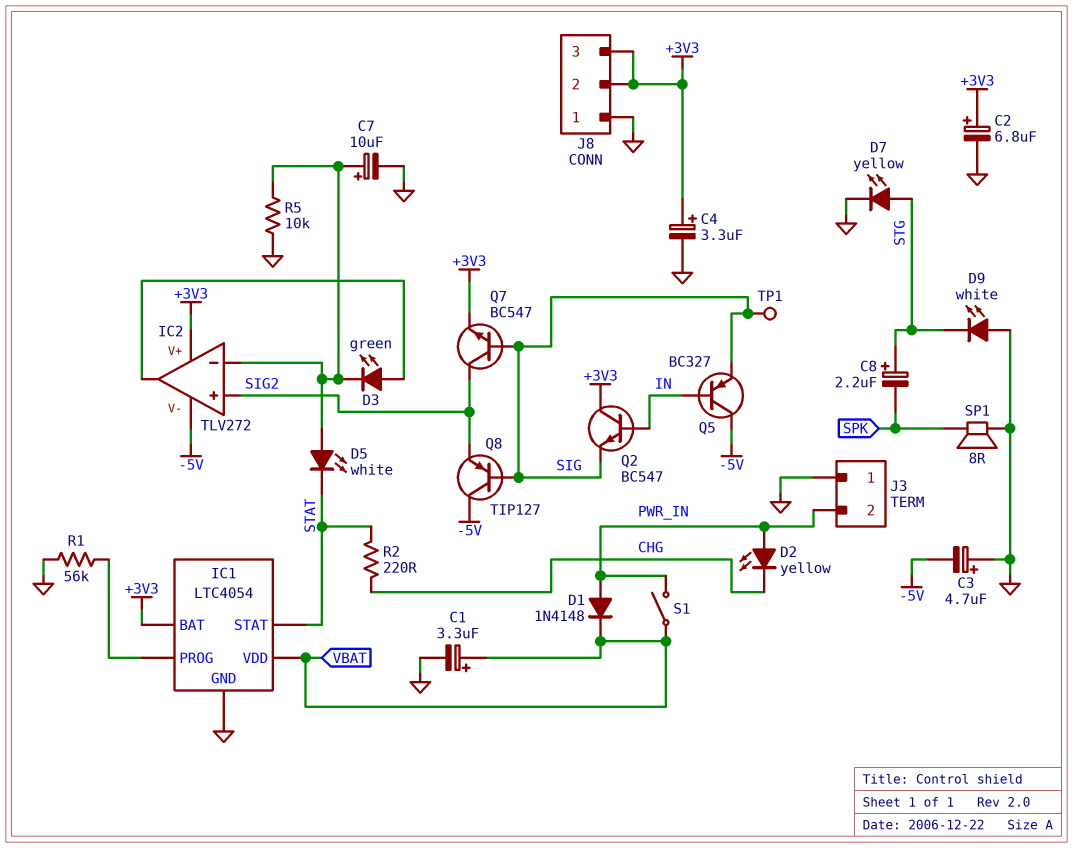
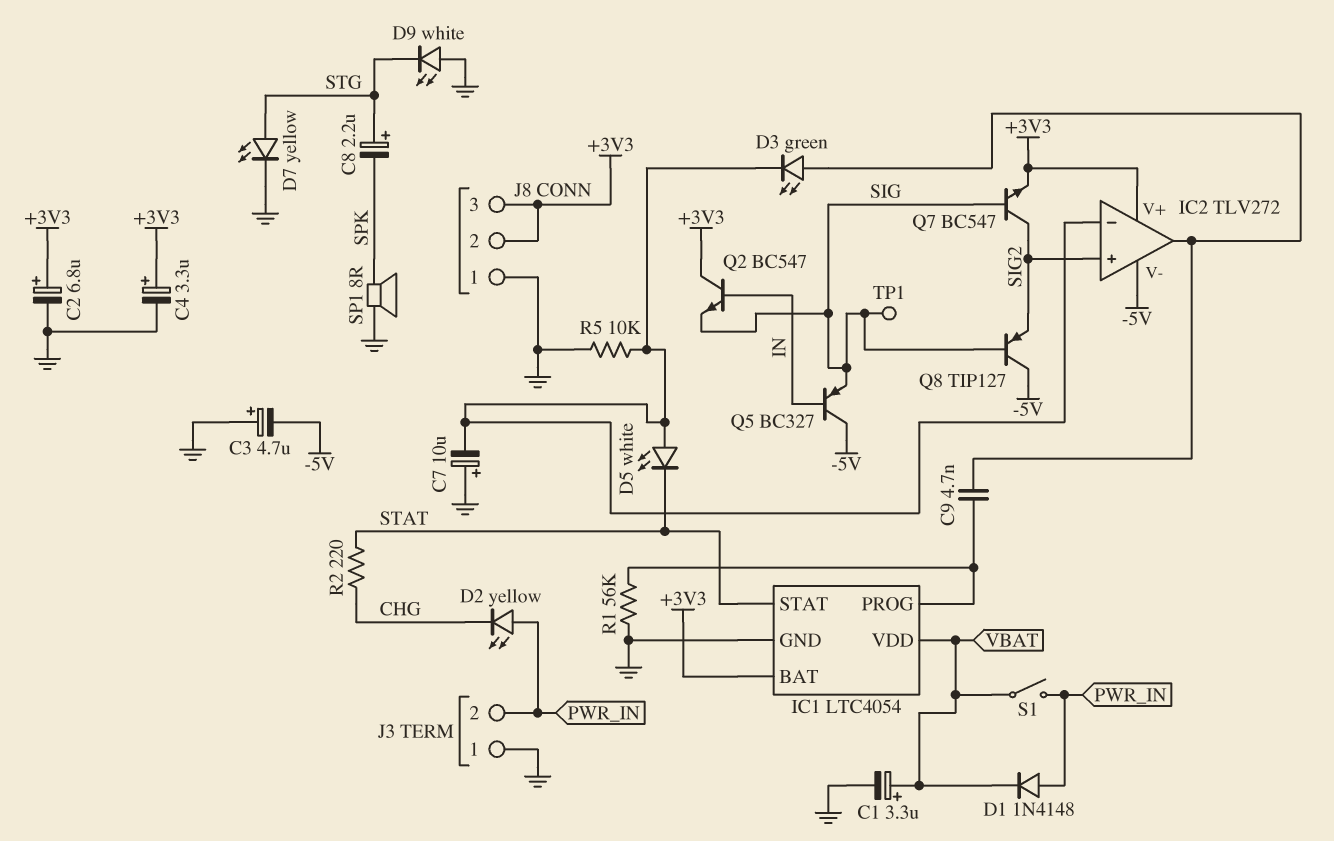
C7: 10uF (plus IC2/in-, minus GND) -> 10uF (plus GND, minus IC2/in-)
C9: none -> 4.7nF (IC1/PROG, IC2/out)

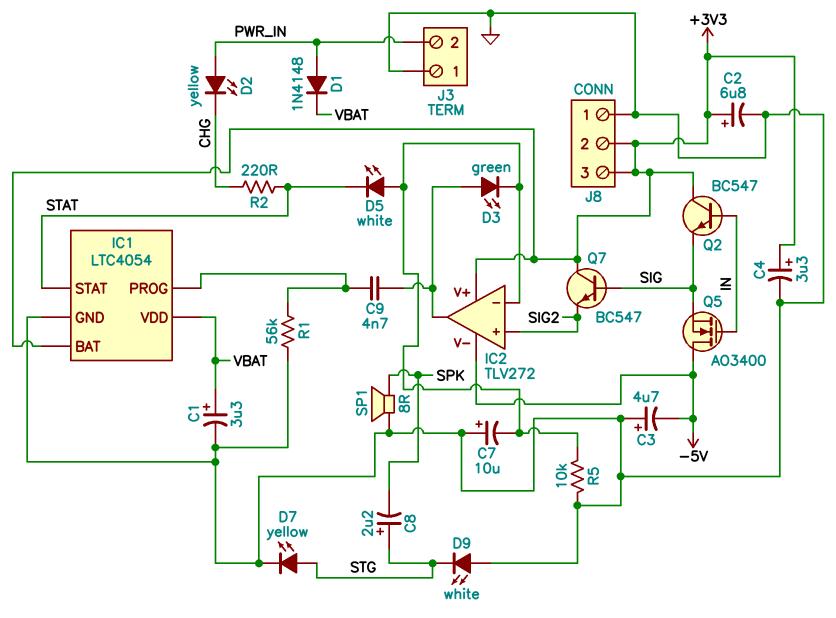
Q5: PNP BC327 (B IN, C -5V, E SIG) -> NMOS AO3400 (G IN, D -5V, S SIG)
Q7: NPN BC547 (B SIG, C SIG2, E +3V3) -> NPN BC547 (B SIG, C +3V3, E SIG2)
Q8: PNP TIP127 (B SIG, C -5V, E SIG2) -> none
S1: switch (PWR_IN, VBAT) -> none
TP1: test point (SIG) -> none

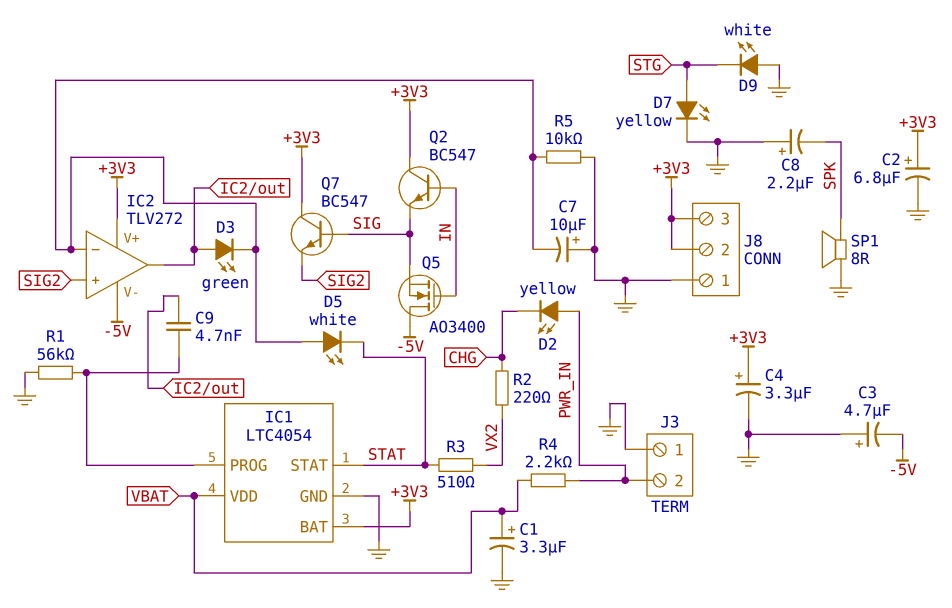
C8: 2.2uF (plus STG, minus SPK) -> 2.2uF (plus GND, minus SPK)
D1: diode 1N4148 (A PWR_IN, K VBAT) -> none
R2: 220 (CHG, STAT) -> 220 (CHG, VX2)
R3: none -> 510 (STAT, VX2)
R4: none -> 2.2k (PWR_IN, VBAT)

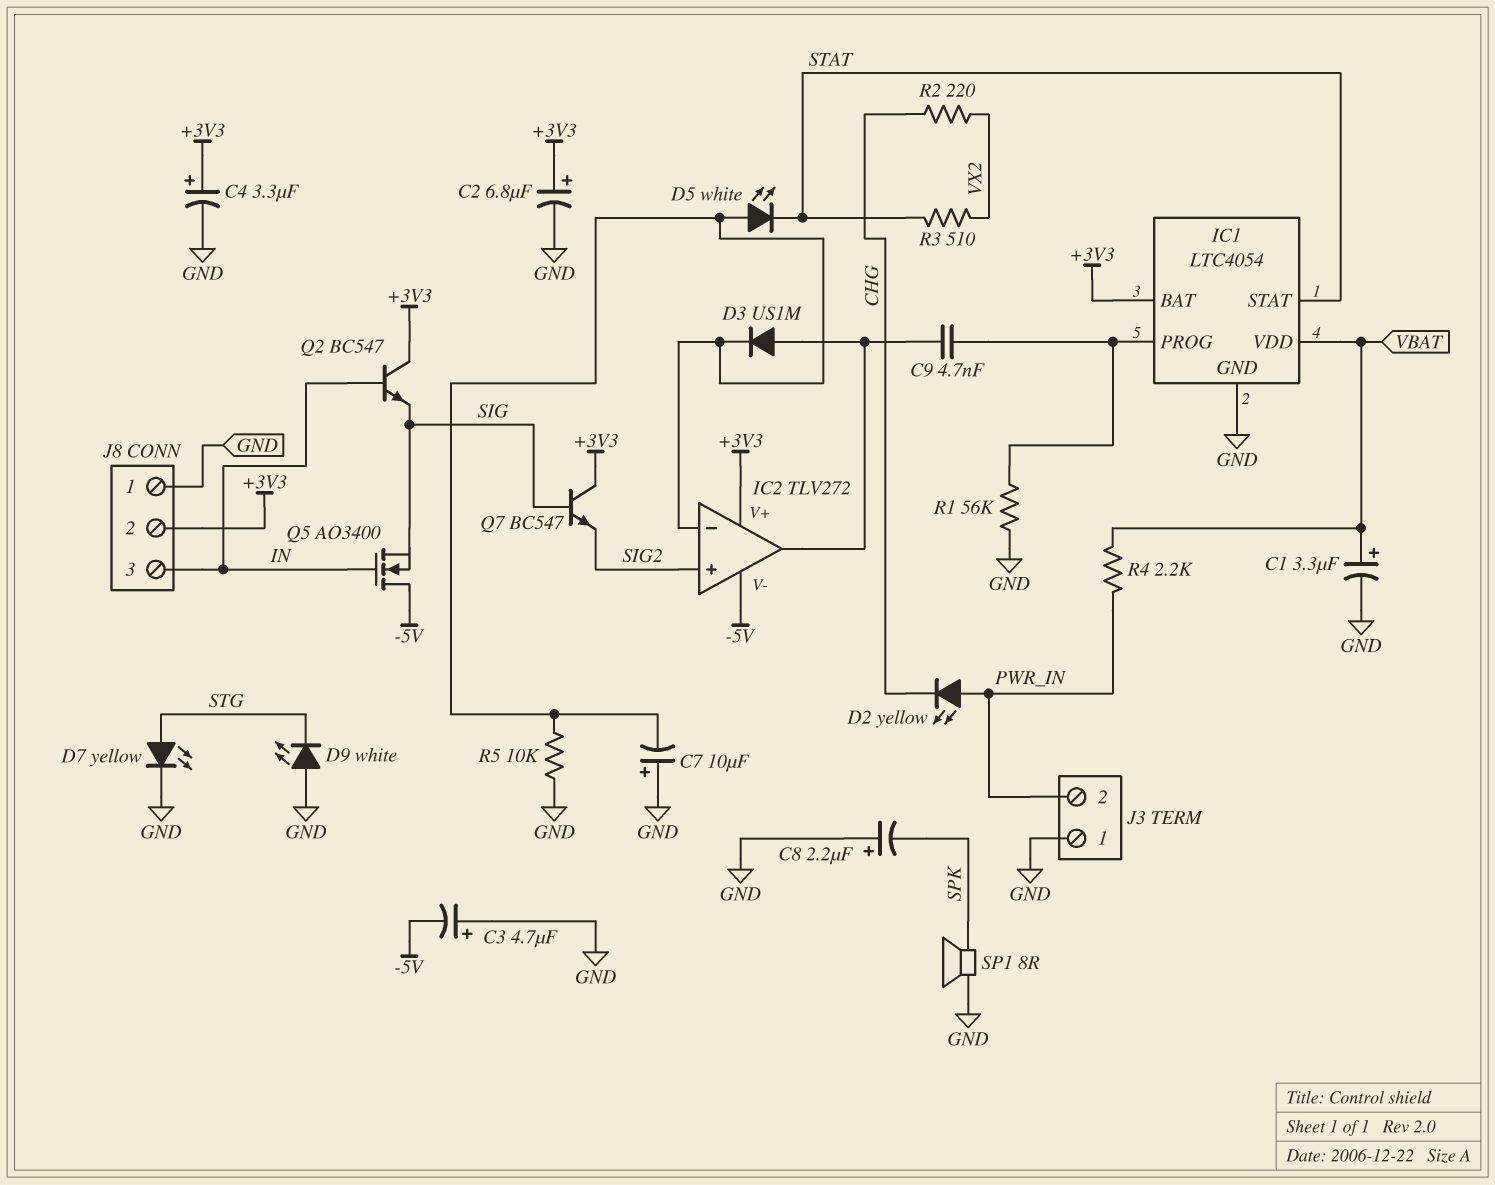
D3: LED green (A IC2/out, K IC2/in-) -> diode US1M (A IC2/out, K IC2/in-)
J8 pin 3: +3V3 -> IN

